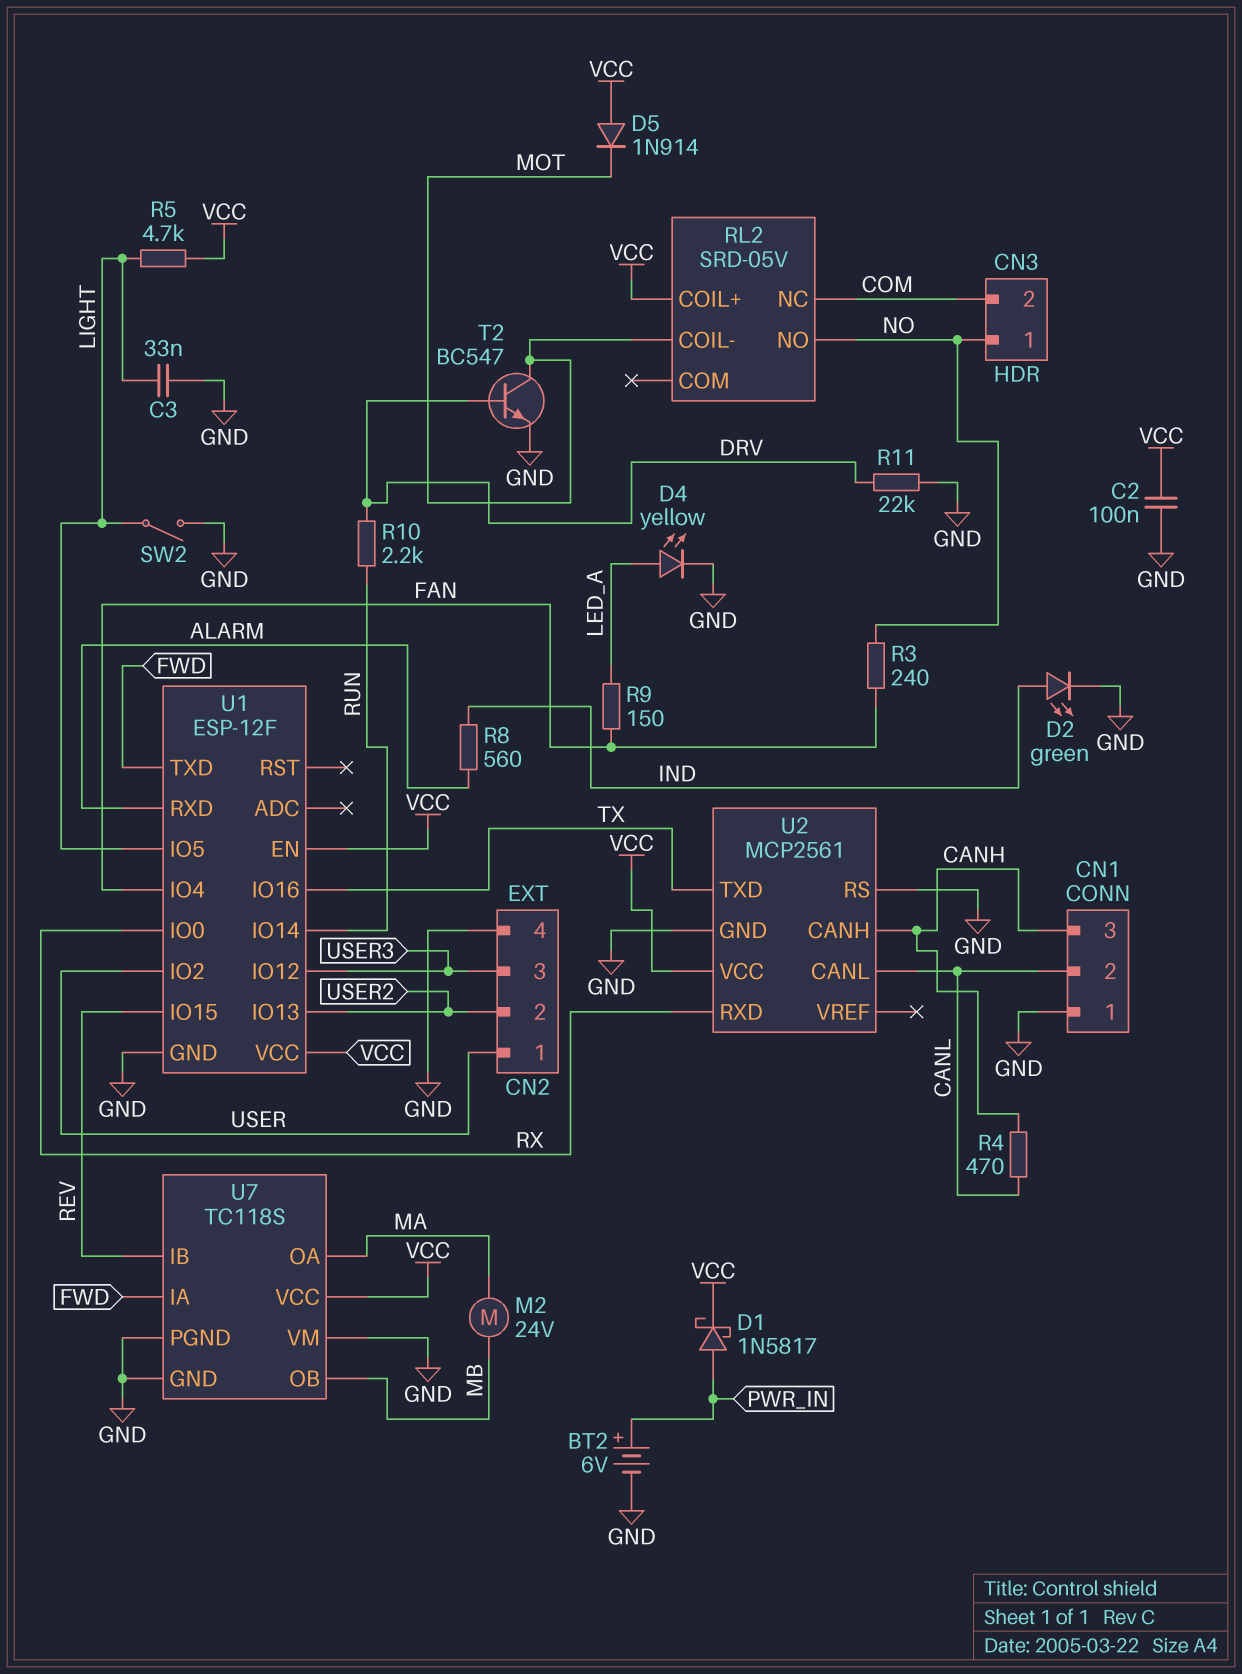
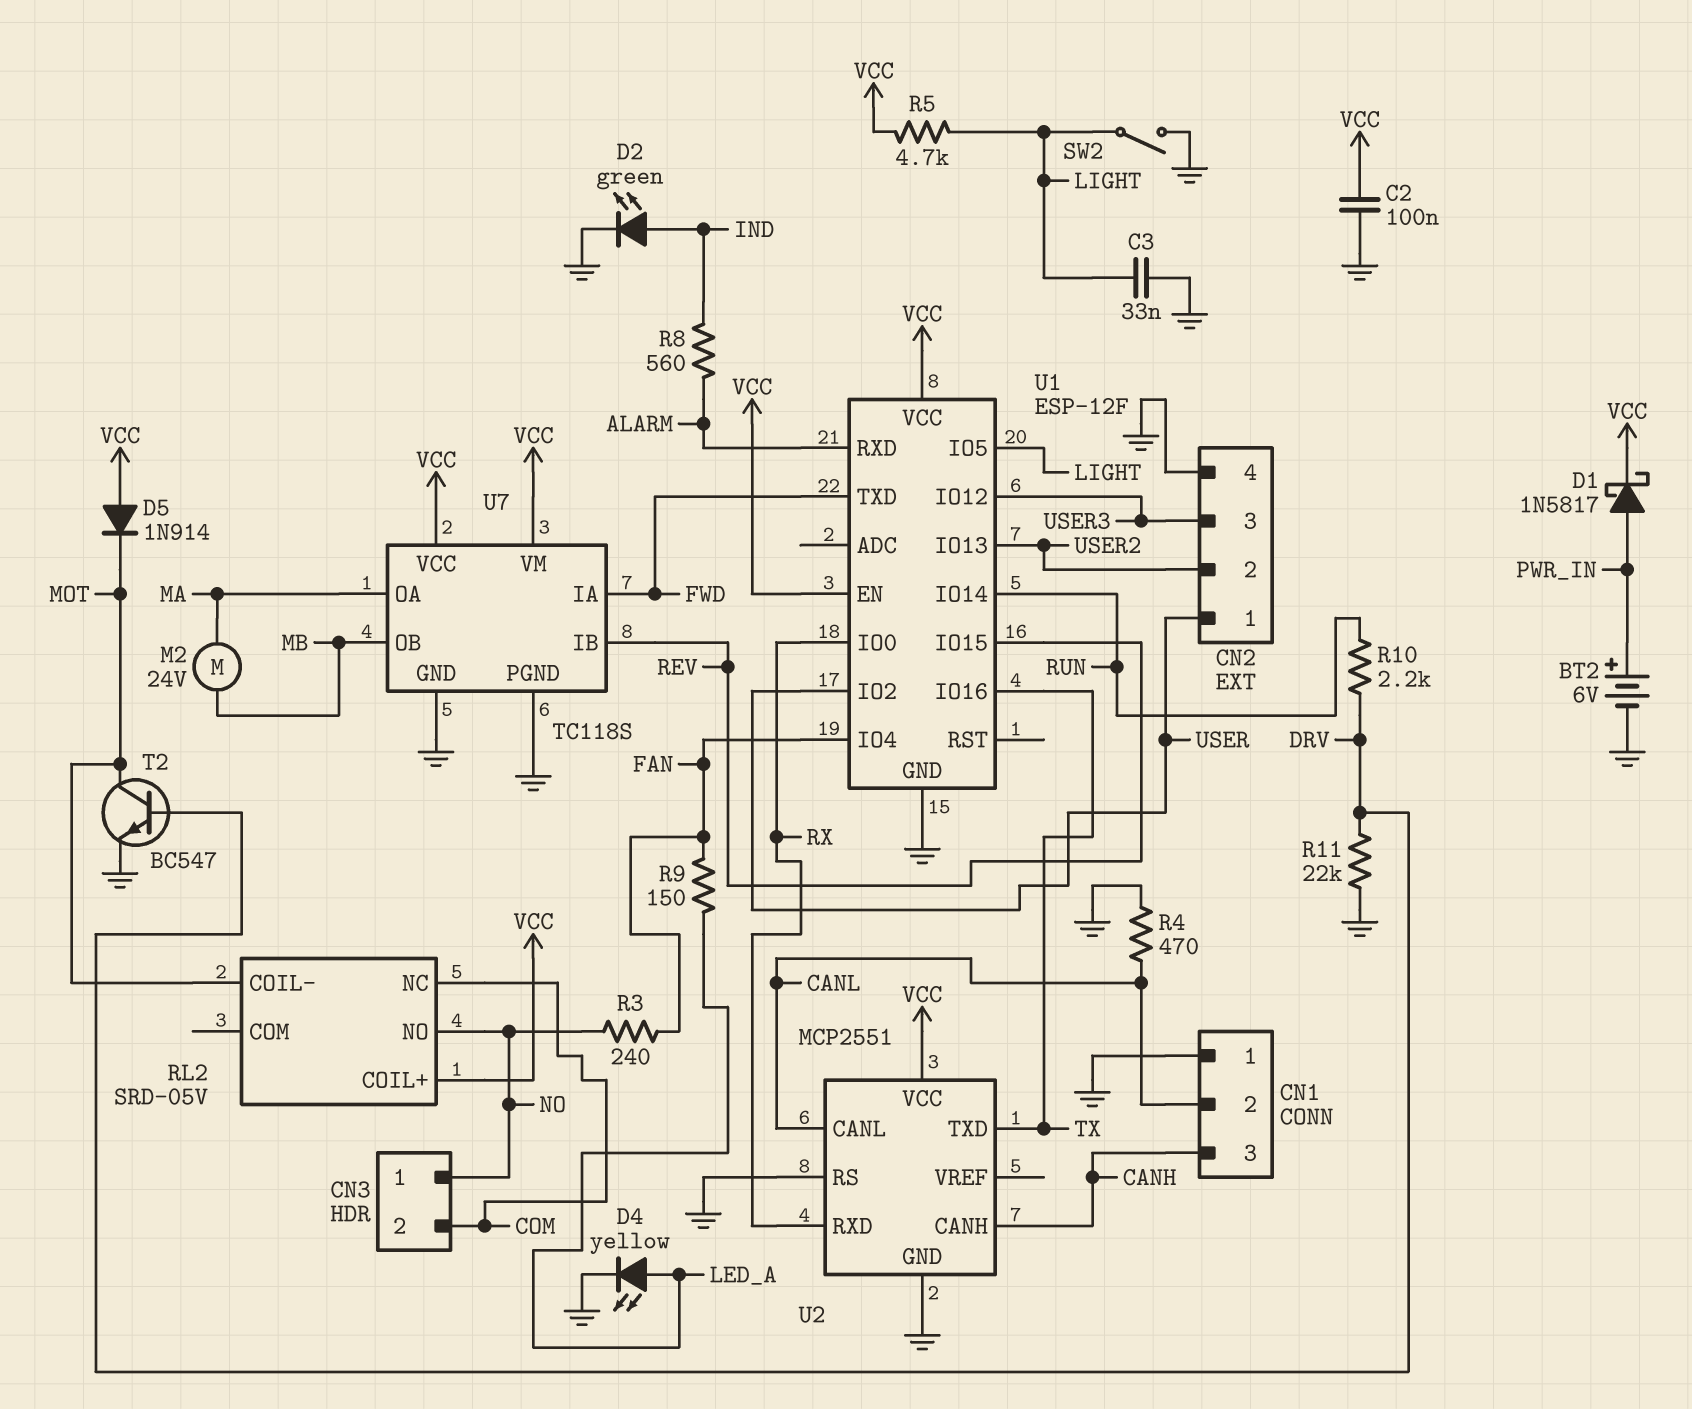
R4: 470 (CANH, CANL) -> 470 (CANL, GND)
U2: MCP2561 -> MCP2551
U7 pin VM: GND -> VCC

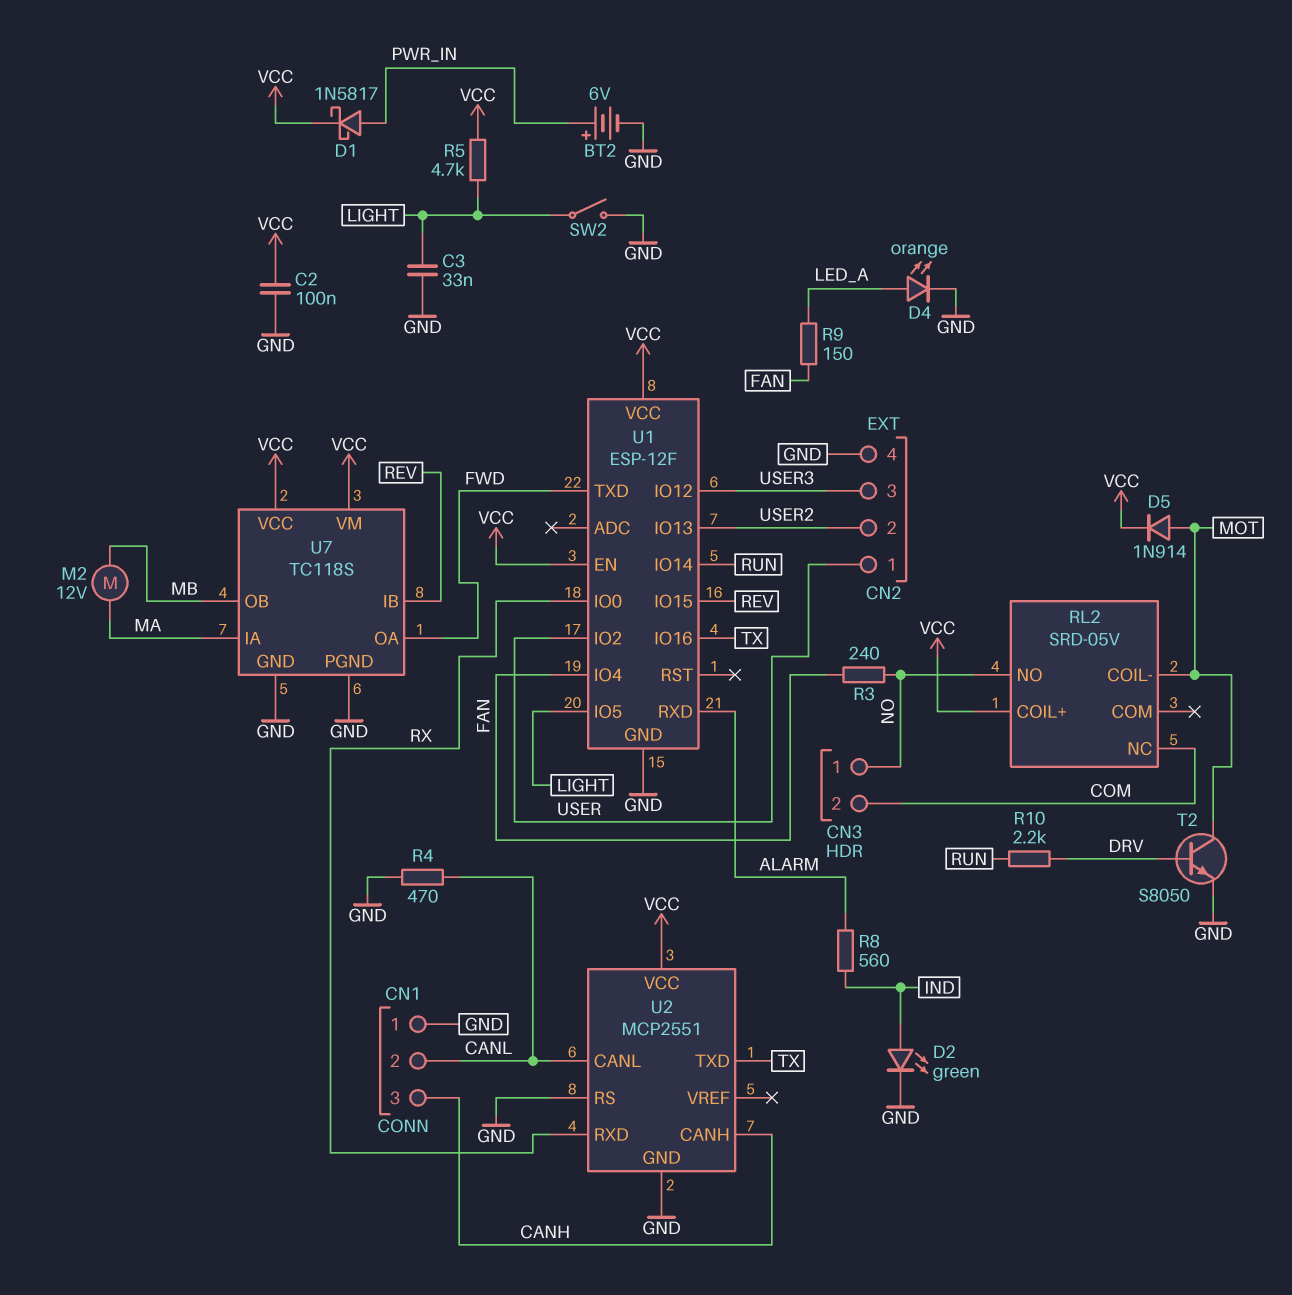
D4: LED yellow (A LED_A, K GND) -> LED orange (A LED_A, K GND)
D5: diode 1N914 (A VCC, K MOT) -> diode 1N914 (A MOT, K VCC)
M2: motor 24V (MA, MB) -> motor 12V (MA, MB)
R11: 22k (DRV, GND) -> none
T2: NPN BC547 (B DRV, C MOT, E GND) -> NPN S8050 (B DRV, C MOT, E GND)
U7 pin IA: FWD -> MA
U7 pin OA: MA -> FWD

